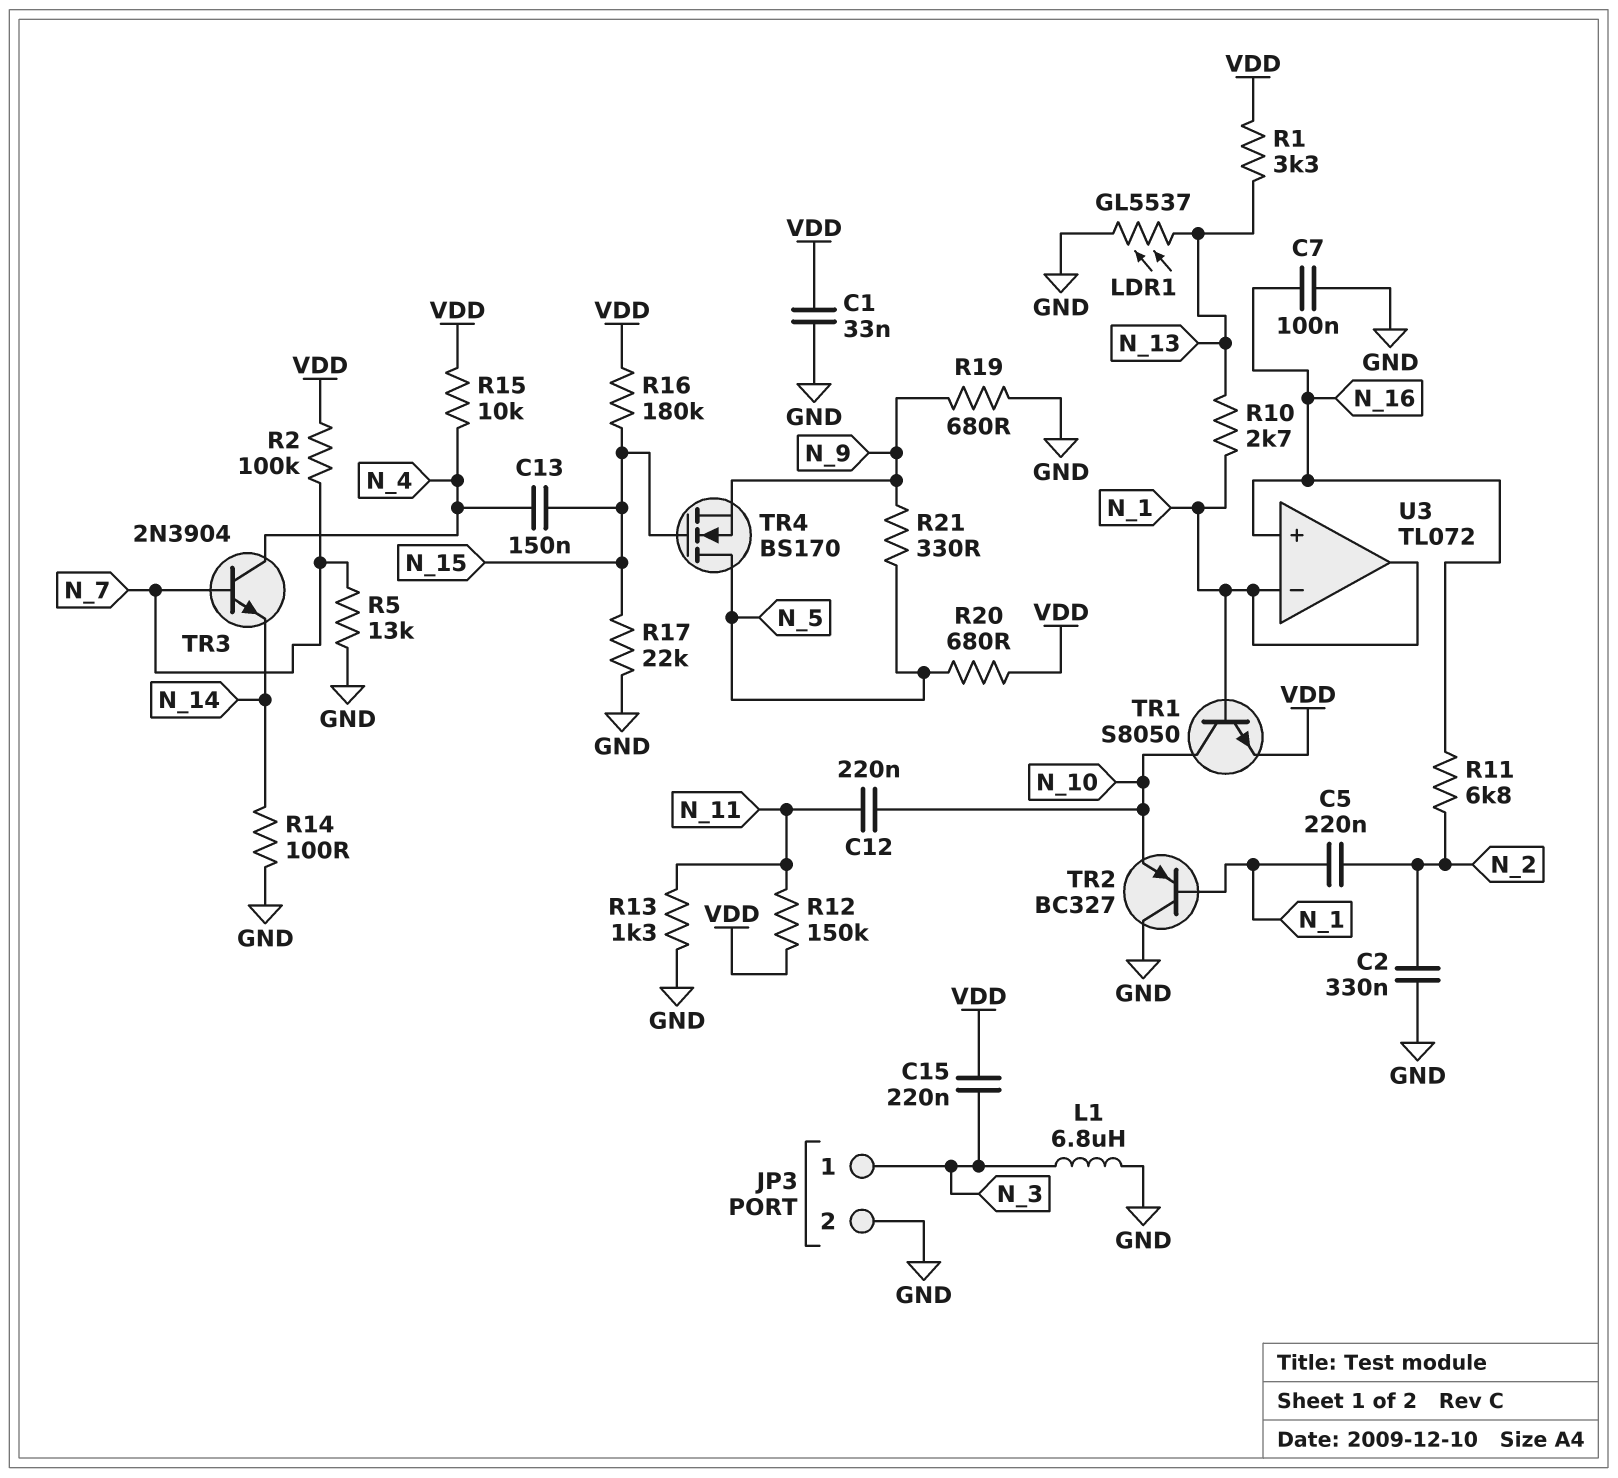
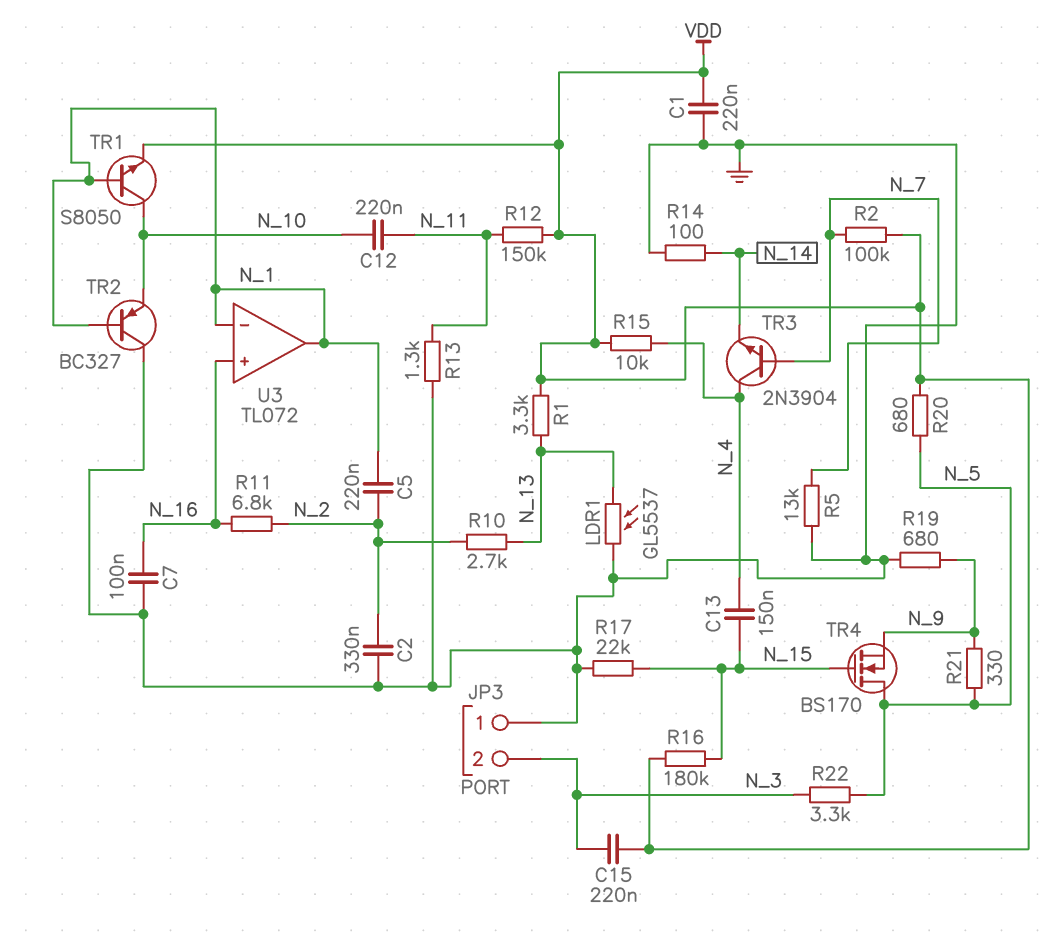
C1: 33nF (GND, VDD) -> 220nF (GND, VDD)
JP3 pin 1: N_3 -> GND
JP3 pin 2: GND -> N_3
L1: 6.8uH (GND, N_3) -> none
R10: 2.7k (N_1, N_13) -> 2.7k (N_2, N_13)
R22: none -> 3.3k (N_3, N_5)

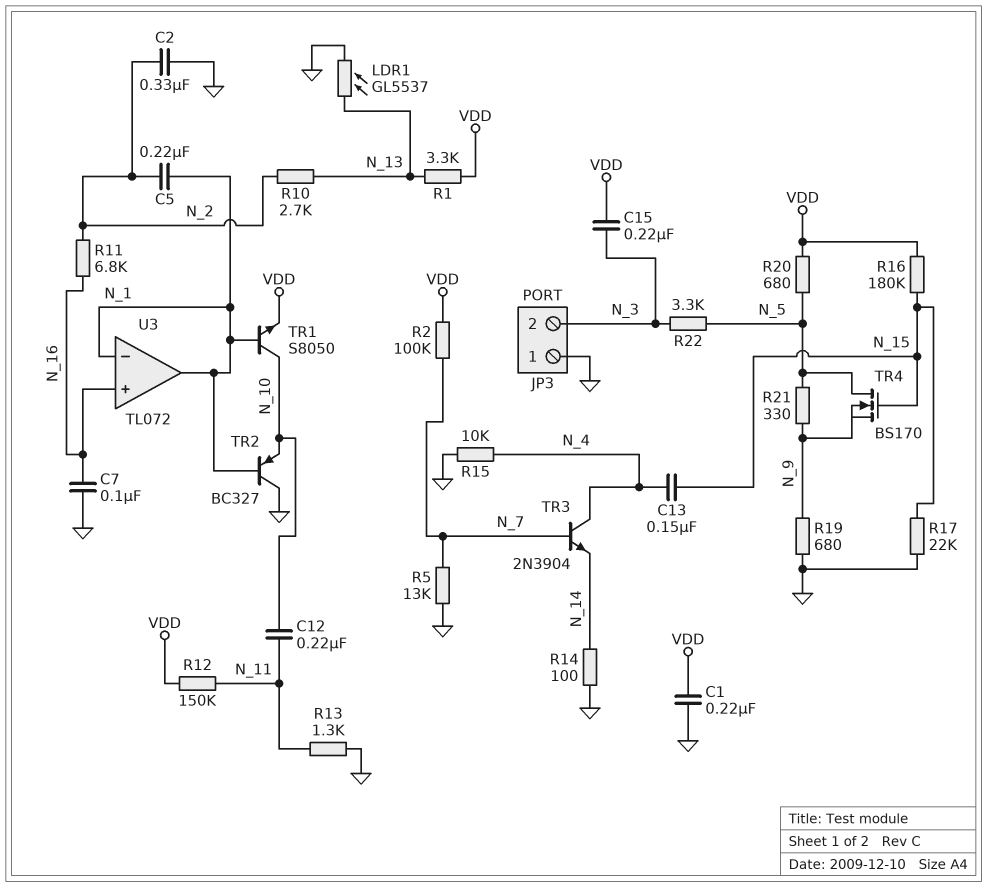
R15: 10k (N_4, VDD) -> 10k (GND, N_4)

